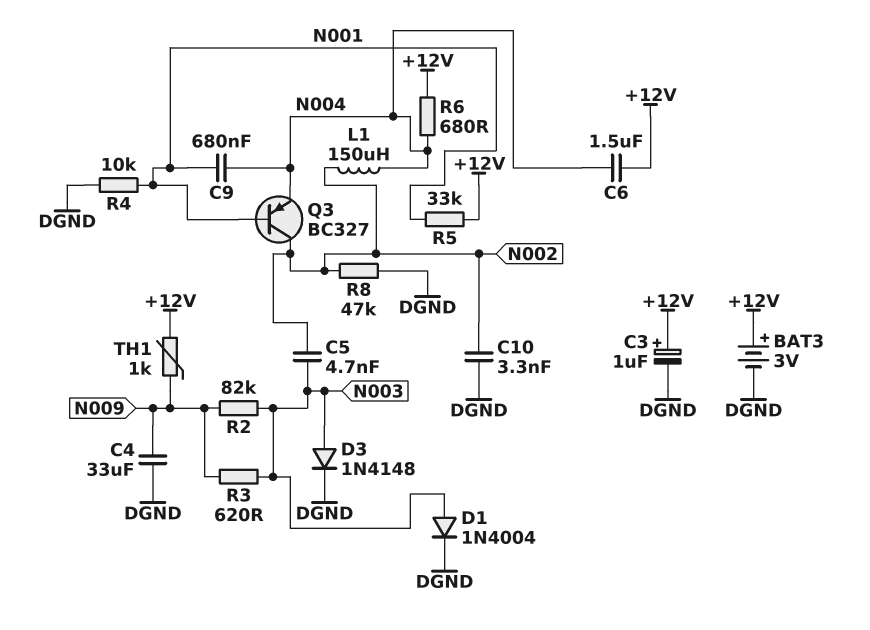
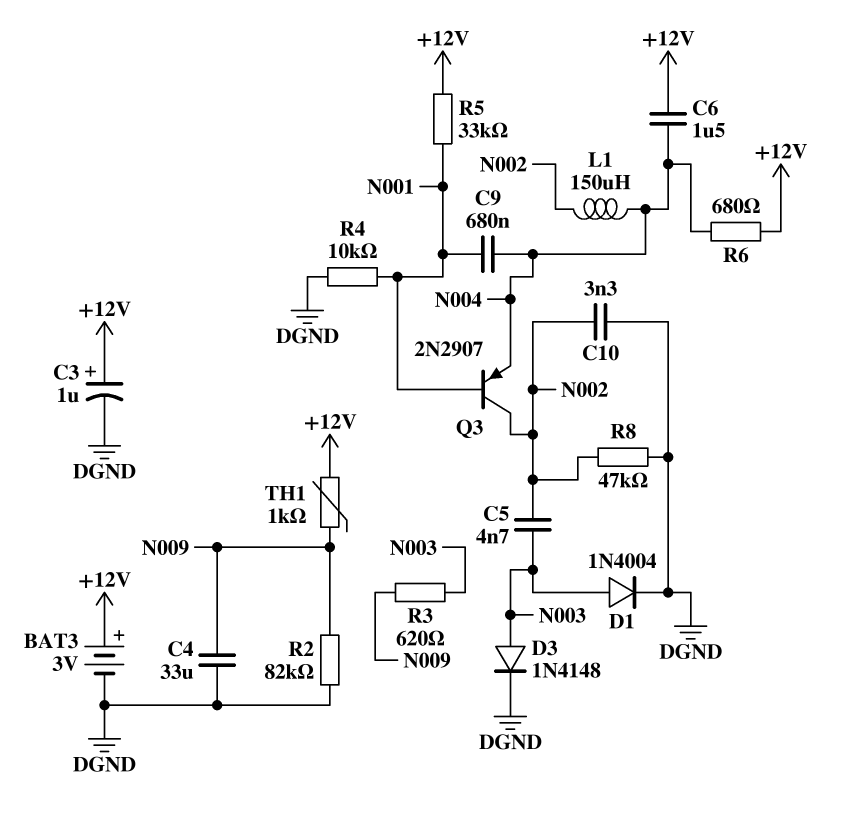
Q3: PNP BC327 (B N001, C N002, E N004) -> PNP 2N2907 (B N001, C N002, E N004)
R2: 82k (N003, N009) -> 82k (DGND, N009)

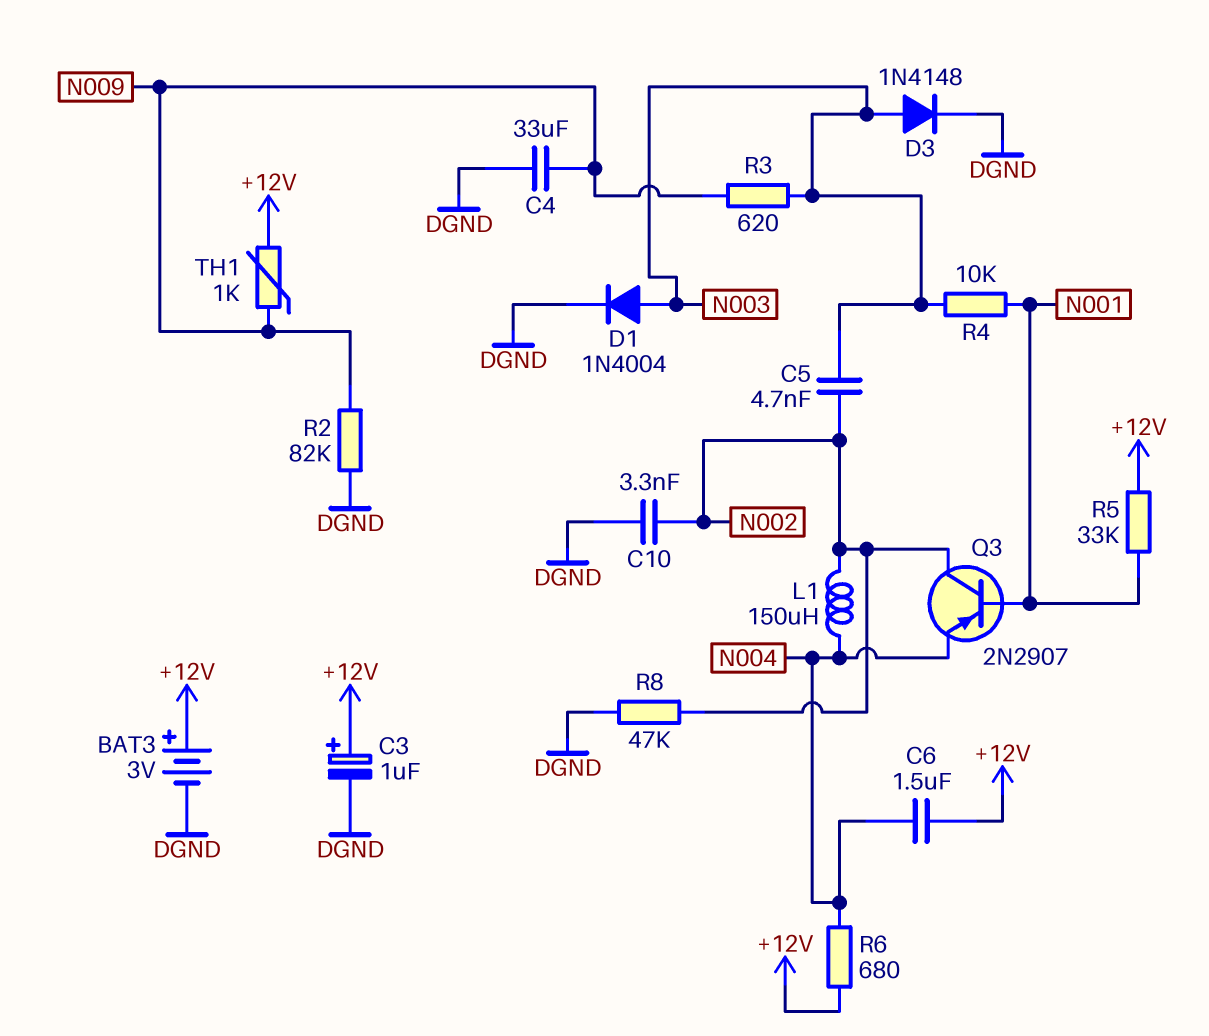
C9: 680nF (N001, N004) -> none
R4: 10k (DGND, N001) -> 10k (N001, N003)

